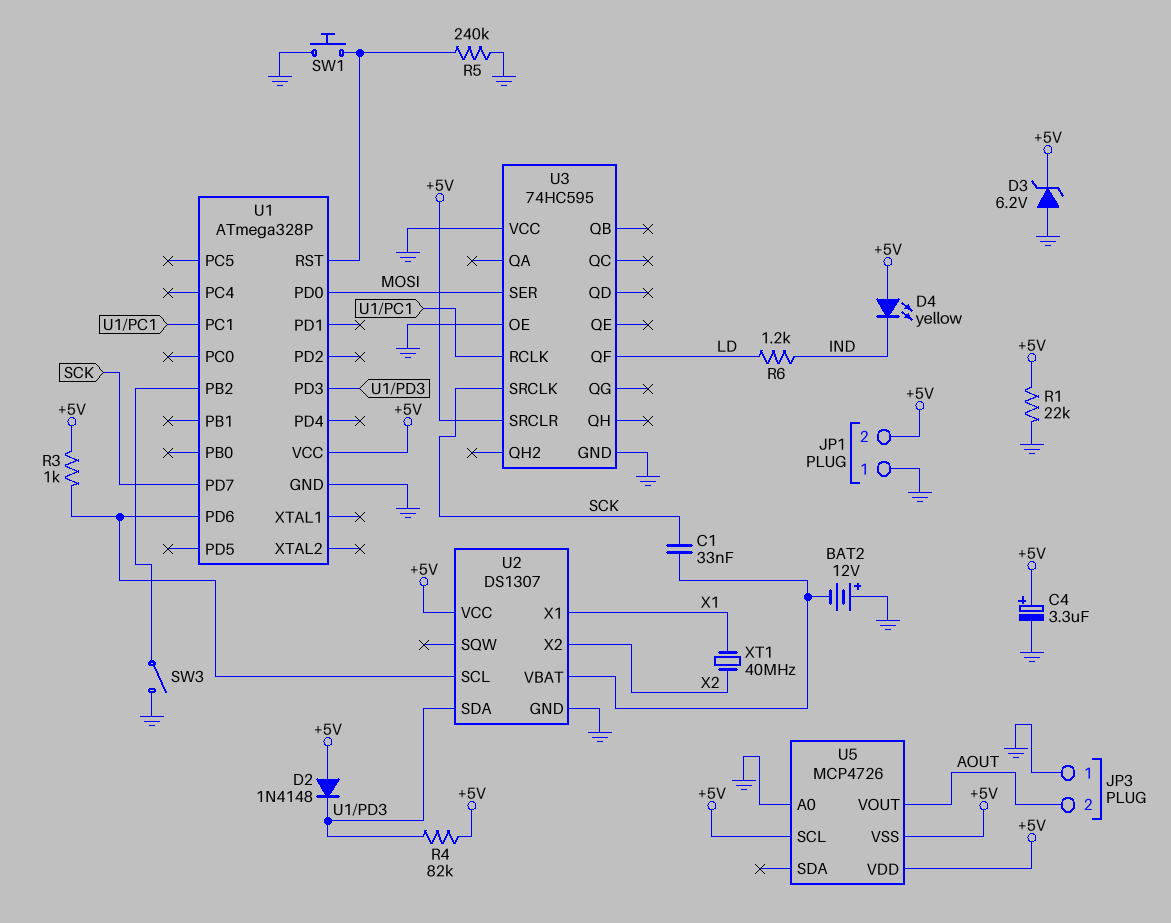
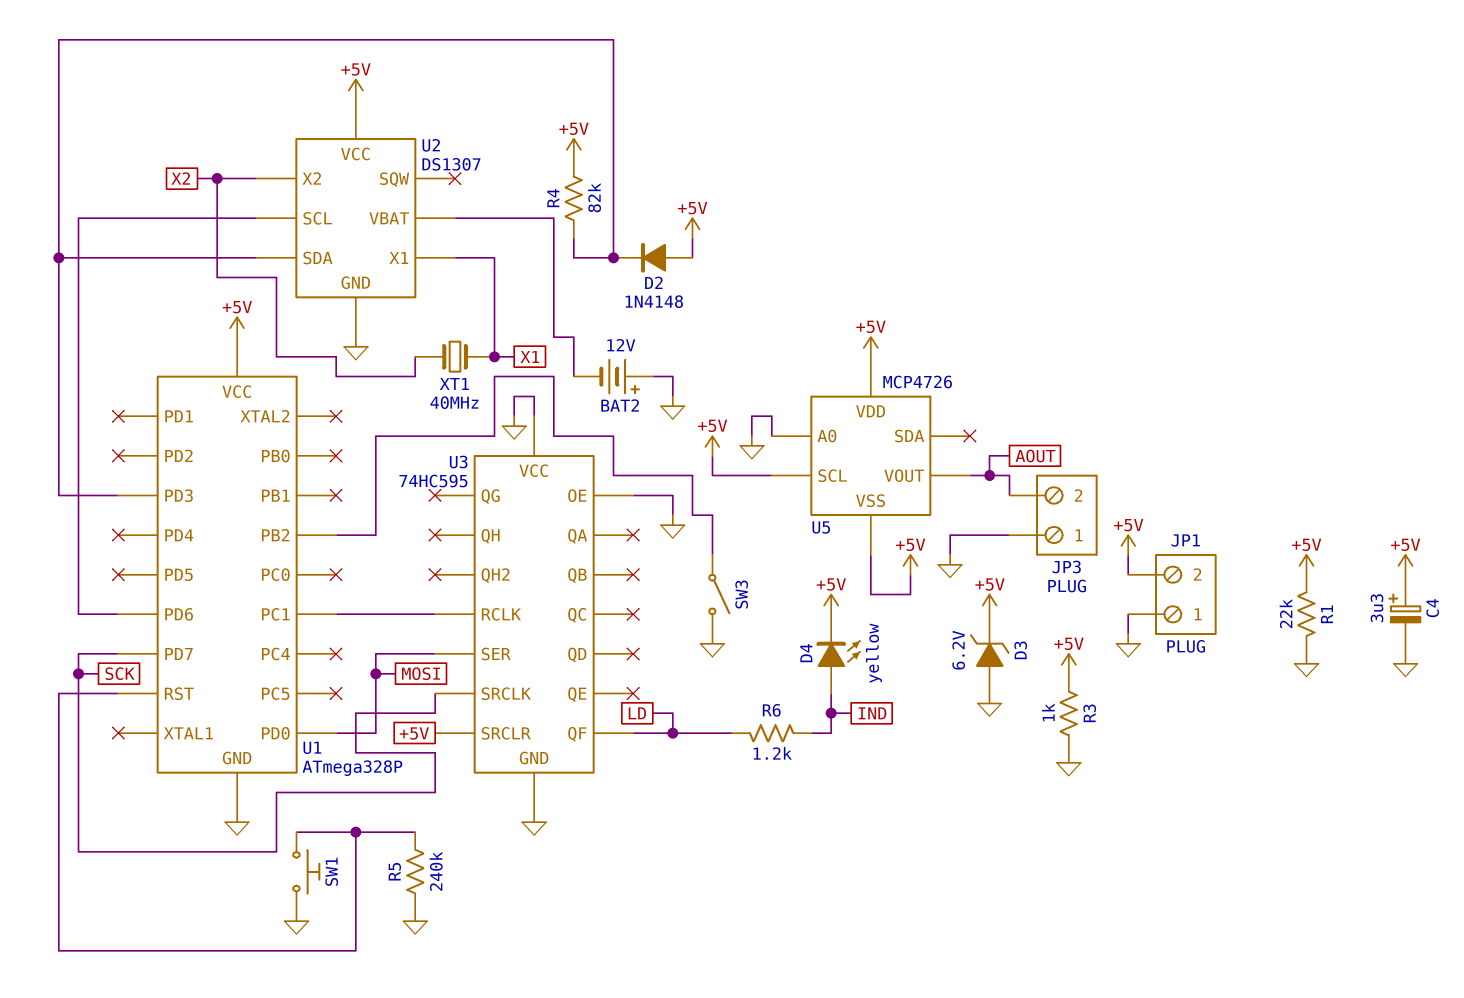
C1: 33nF (SCK, U2/VBAT) -> none
D4: LED yellow (A +5V, K IND) -> LED yellow (A IND, K +5V)
R3: 1k (+5V, U1/PD6) -> 1k (+5V, GND)

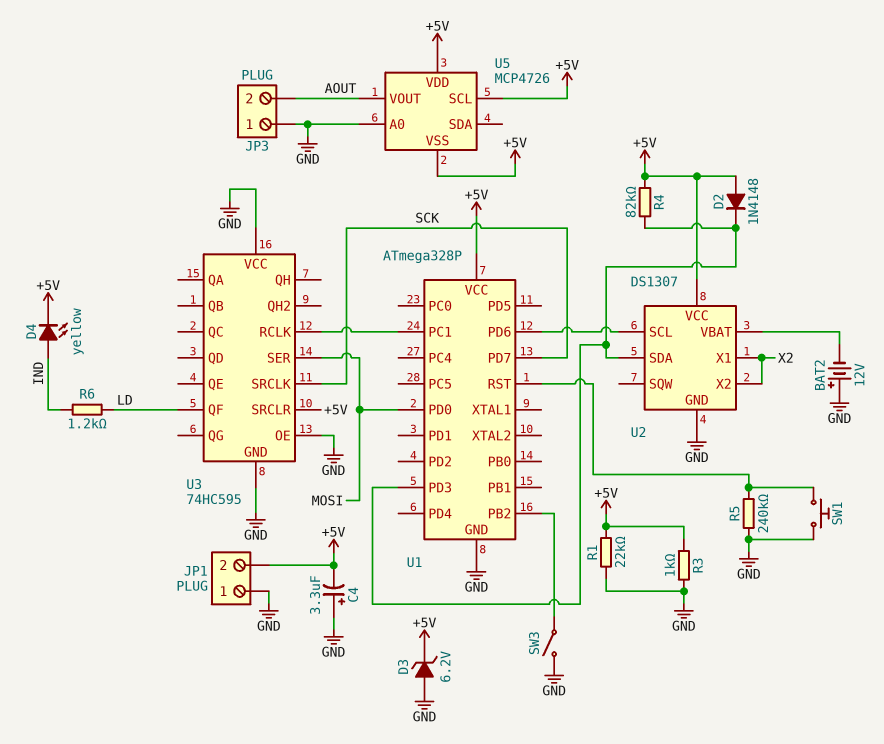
C4: 3.3uF (plus +5V, minus GND) -> 3.3uF (plus GND, minus +5V)
U2 pin X1: X1 -> X2
XT1: 40MHz (X1, X2) -> none

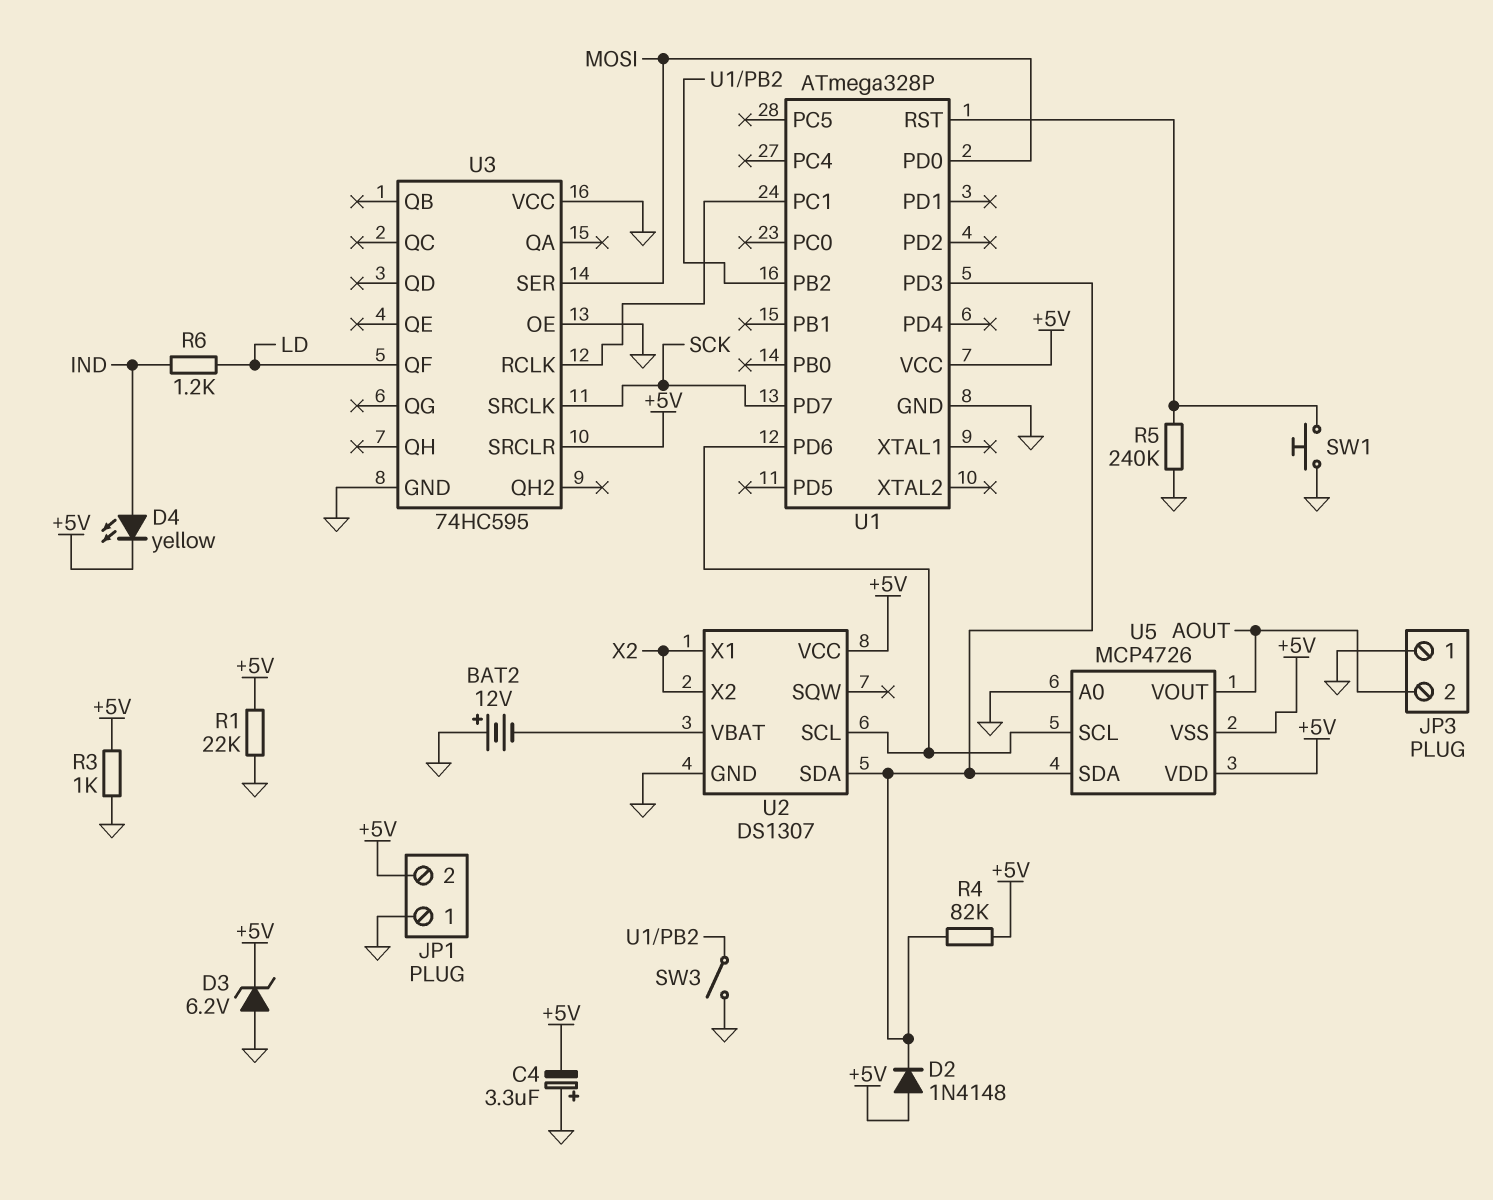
U5 pin SCL: +5V -> U1/PD6
U5 pin SDA: none -> U1/PD3

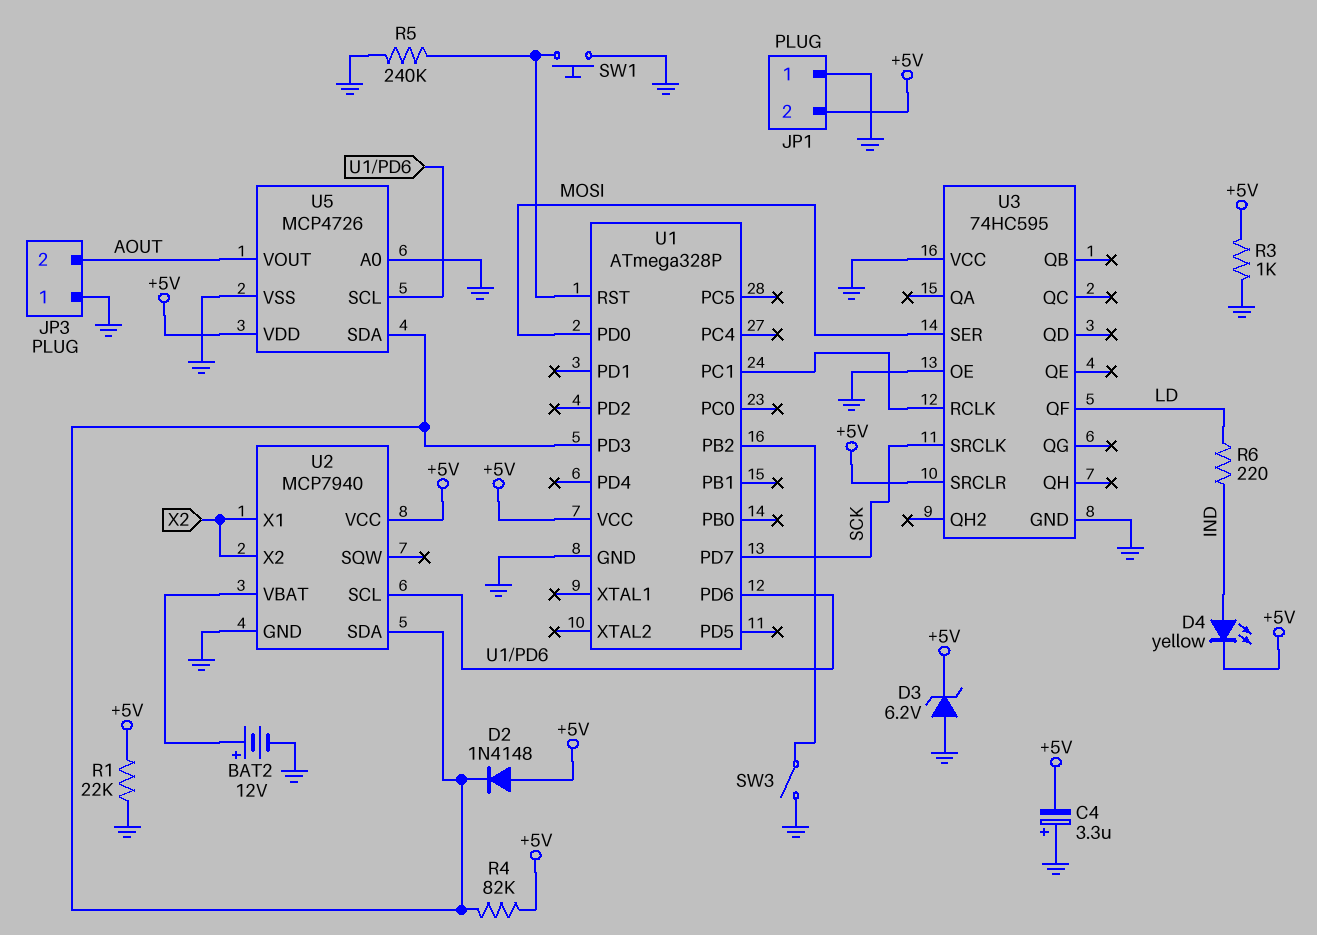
BAT2: 12V (plus GND, minus U2/VBAT) -> 12V (plus U2/VBAT, minus GND)
R6: 1.2k (IND, LD) -> 220 (IND, LD)
U2: DS1307 -> MCP7940
U5 pin VSS: +5V -> GND

